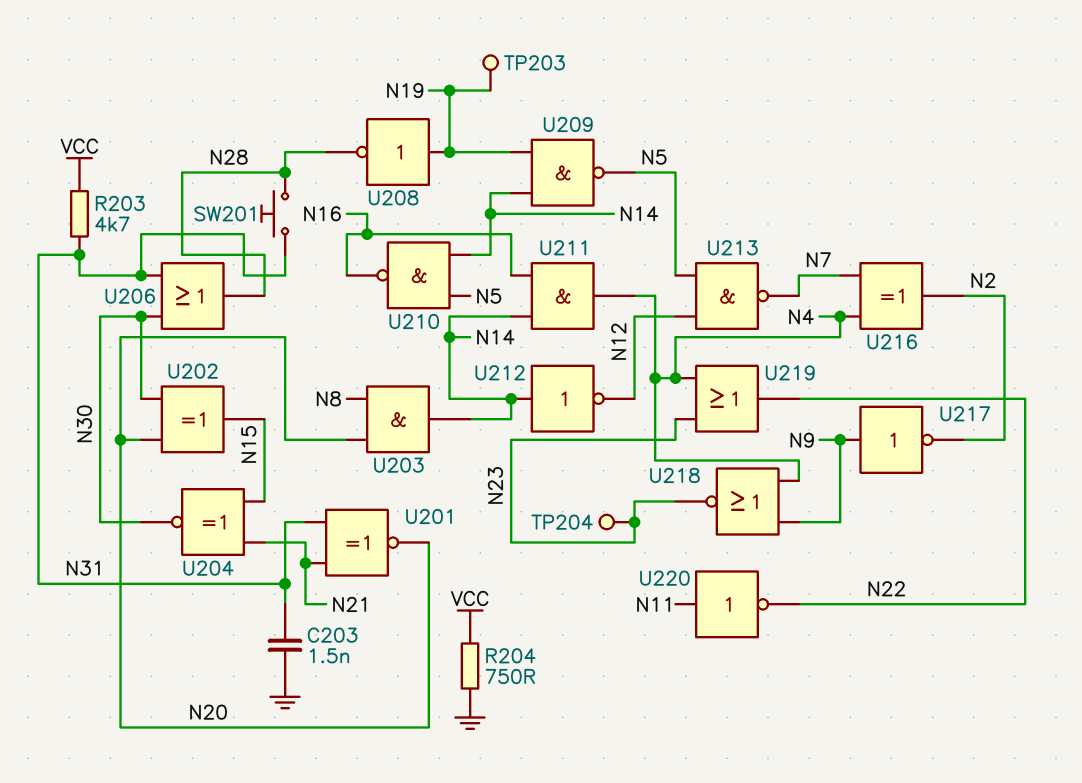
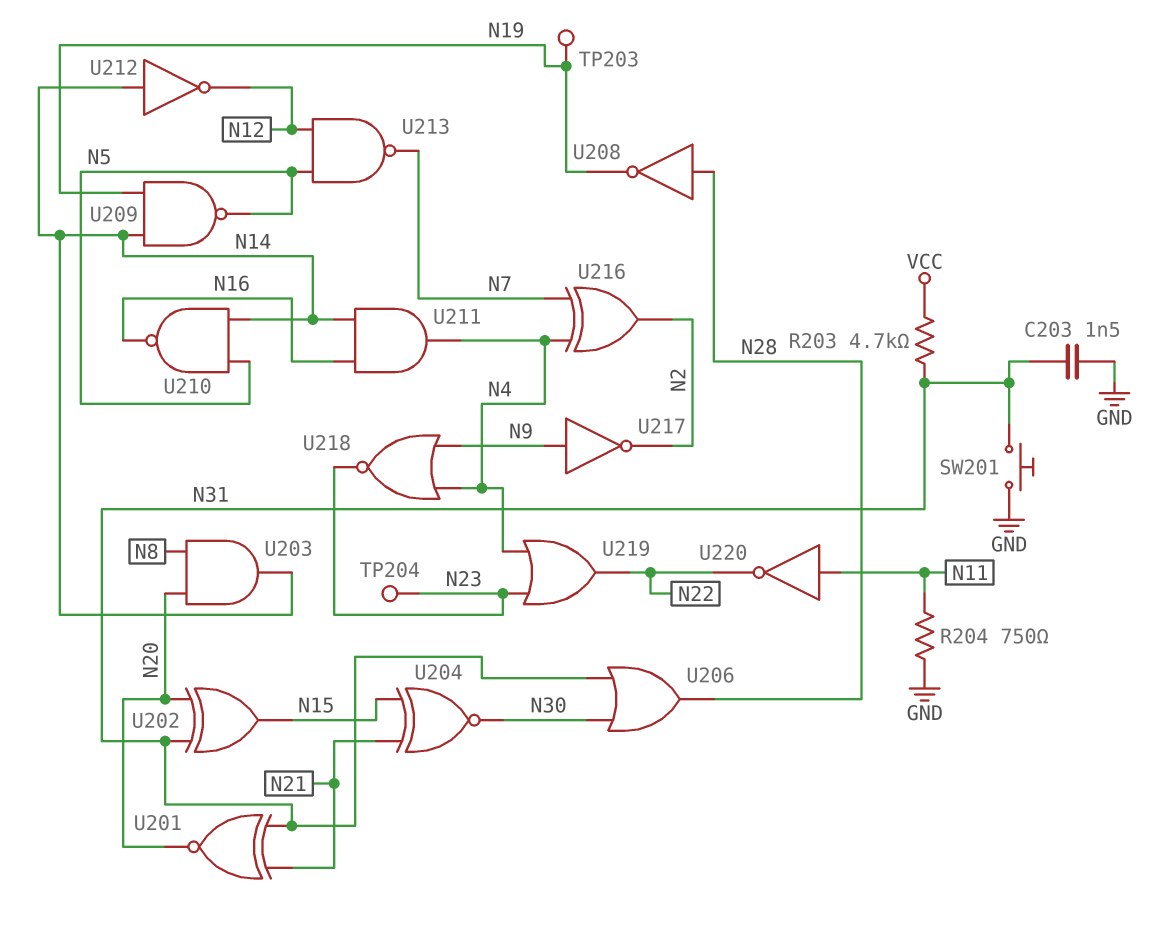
R204: 750 (GND, VCC) -> 750 (GND, N11)
SW201: button (N28, N31) -> button (GND, N31)
U202: XOR (in N20, in N30, out N15) -> XOR (in N20, in N31, out N15)
U208: NOT (in N19, out N28) -> NOT (in N28, out N19)

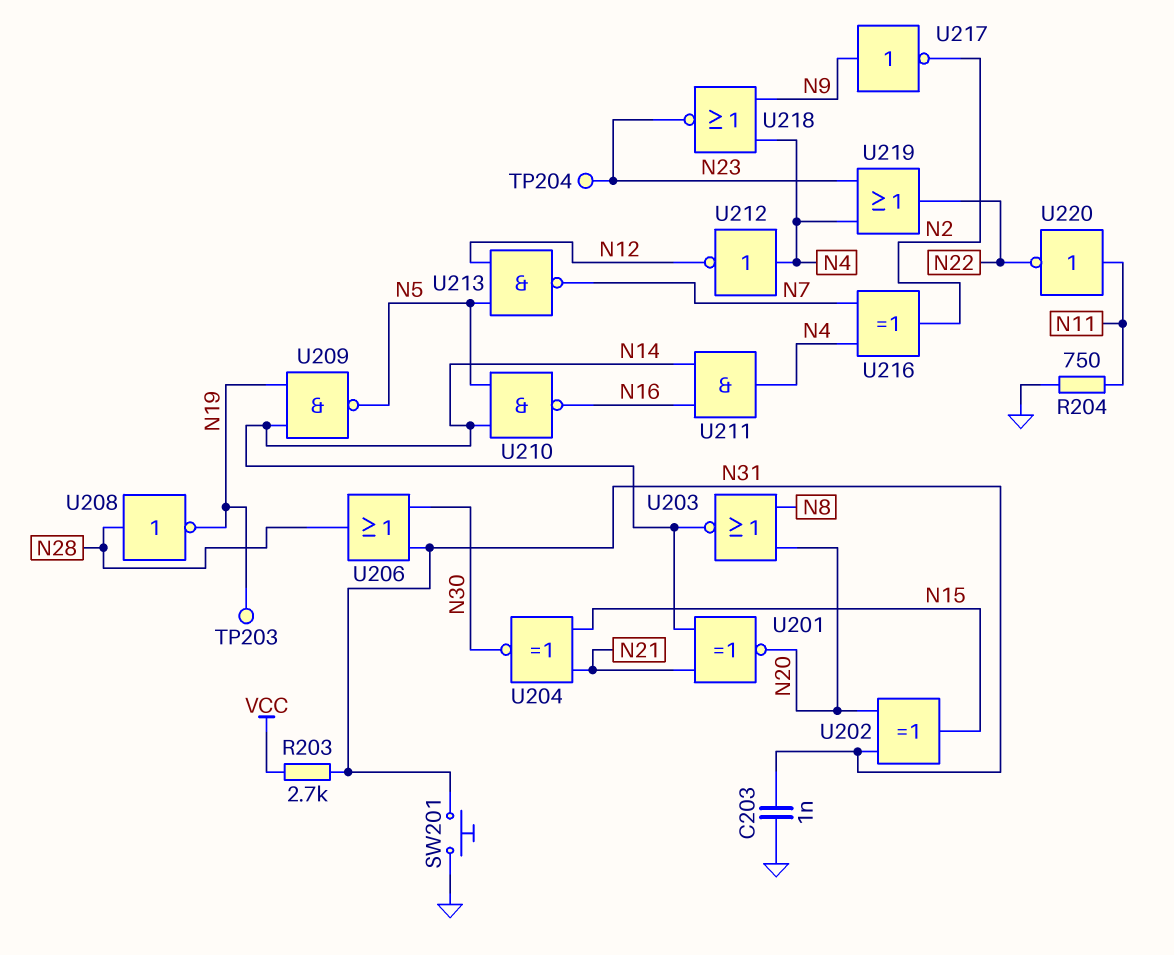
C203: 1.5nF (GND, N31) -> 1nF (GND, N31)
R203: 4.7k (N31, VCC) -> 2.7k (N31, VCC)
U201: XNOR (in N21, in N31, out N20) -> XNOR (in N14, in N21, out N20)
U203: AND (in N8, in N20, out N14) -> NOR (in N8, in N20, out N14)
U212: NOT (in N14, out N12) -> NOT (in N4, out N12)

